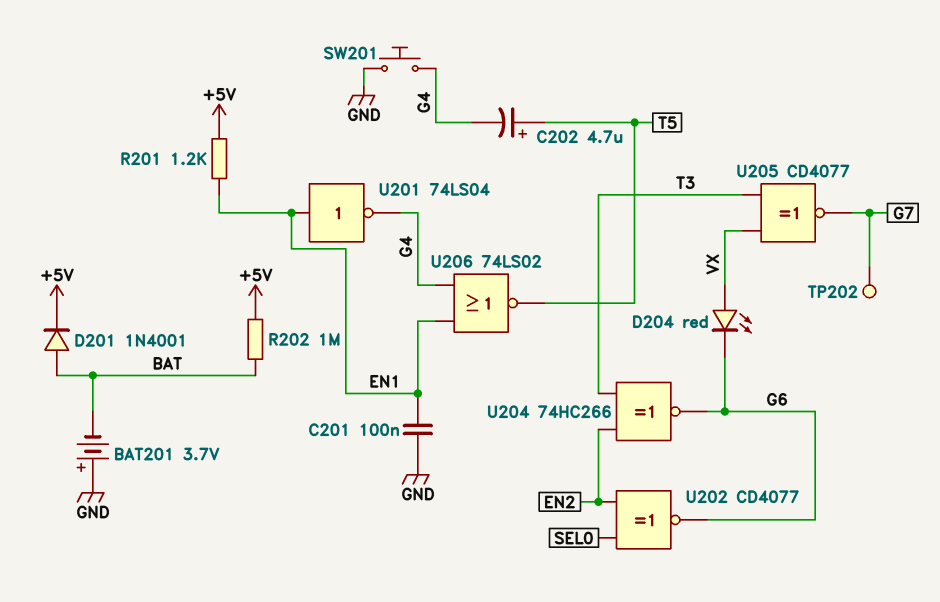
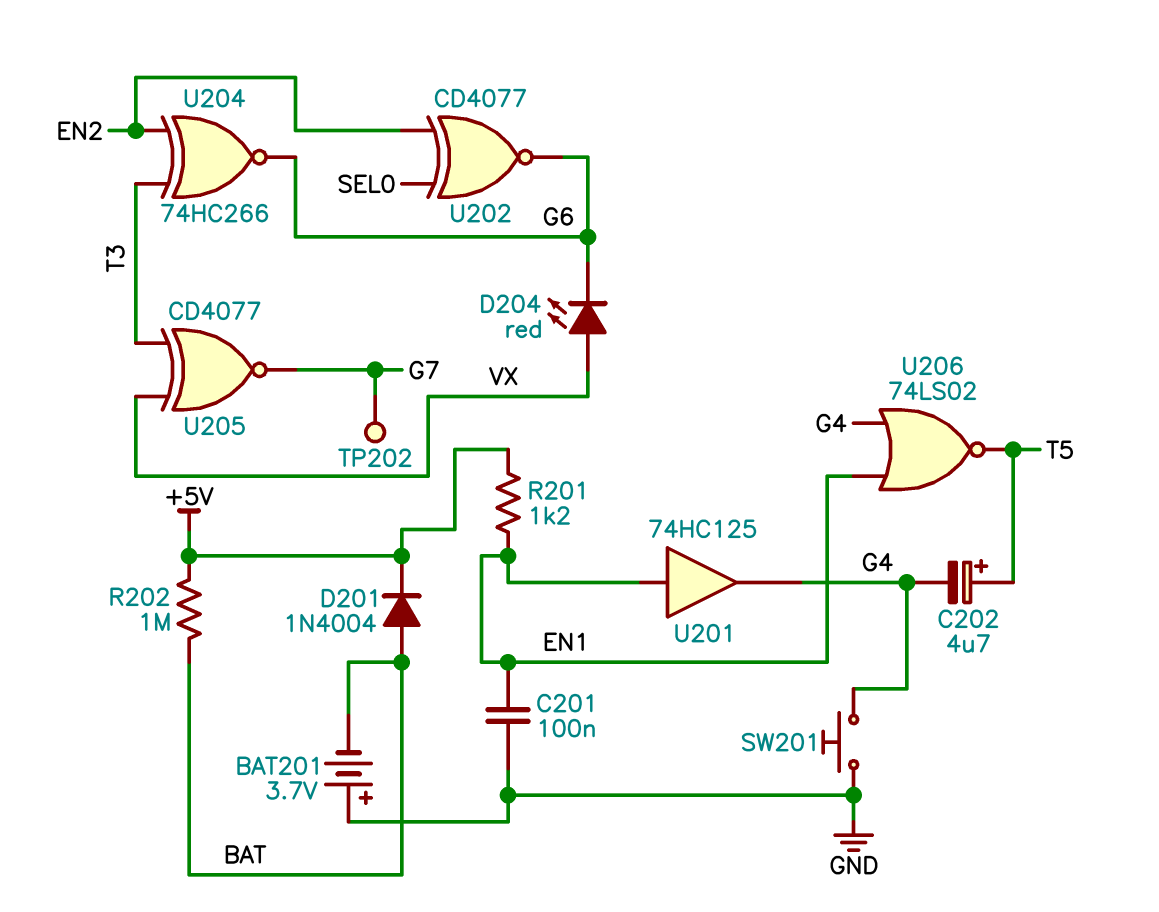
D201: diode 1N4001 (A BAT, K +5V) -> diode 1N4004 (A BAT, K +5V)
U201: NOT 74LS04 (in EN1, out G4) -> buffer 74HC125 (in EN1, out G4)

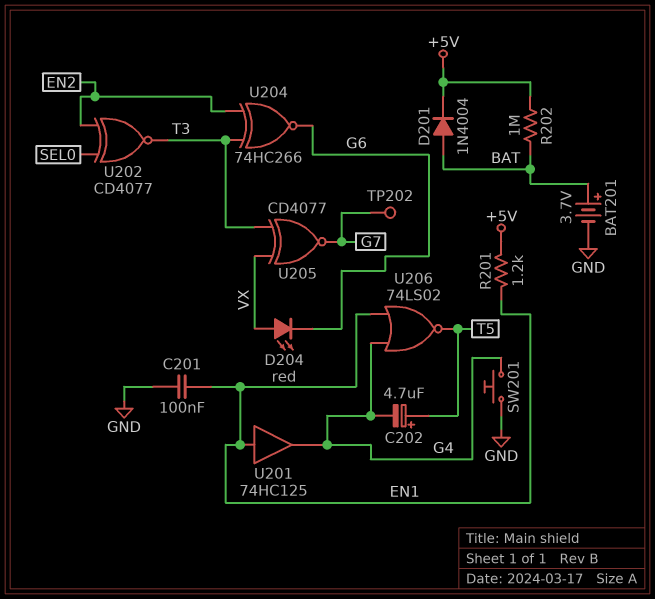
BAT201: 3.7V (plus GND, minus BAT) -> 3.7V (plus BAT, minus GND)
U202: XNOR CD4077 (in EN2, in SEL0, out G6) -> XNOR CD4077 (in EN2, in SEL0, out T3)

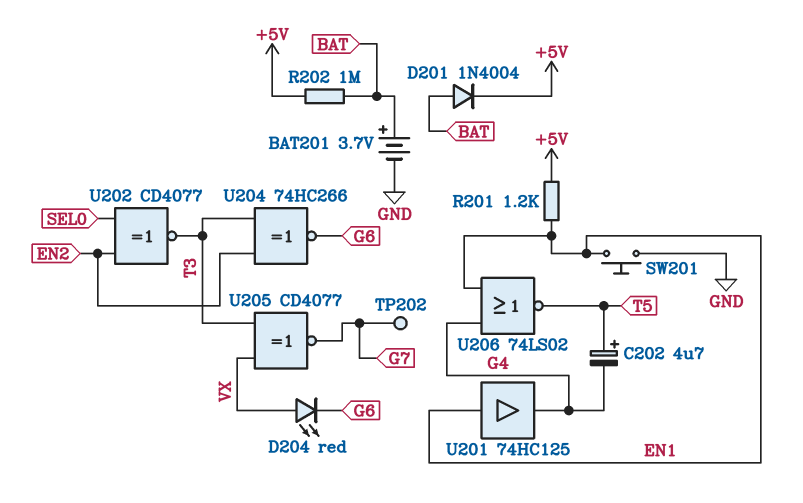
C201: 100nF (EN1, GND) -> none
SW201: button (G4, GND) -> button (EN1, GND)

